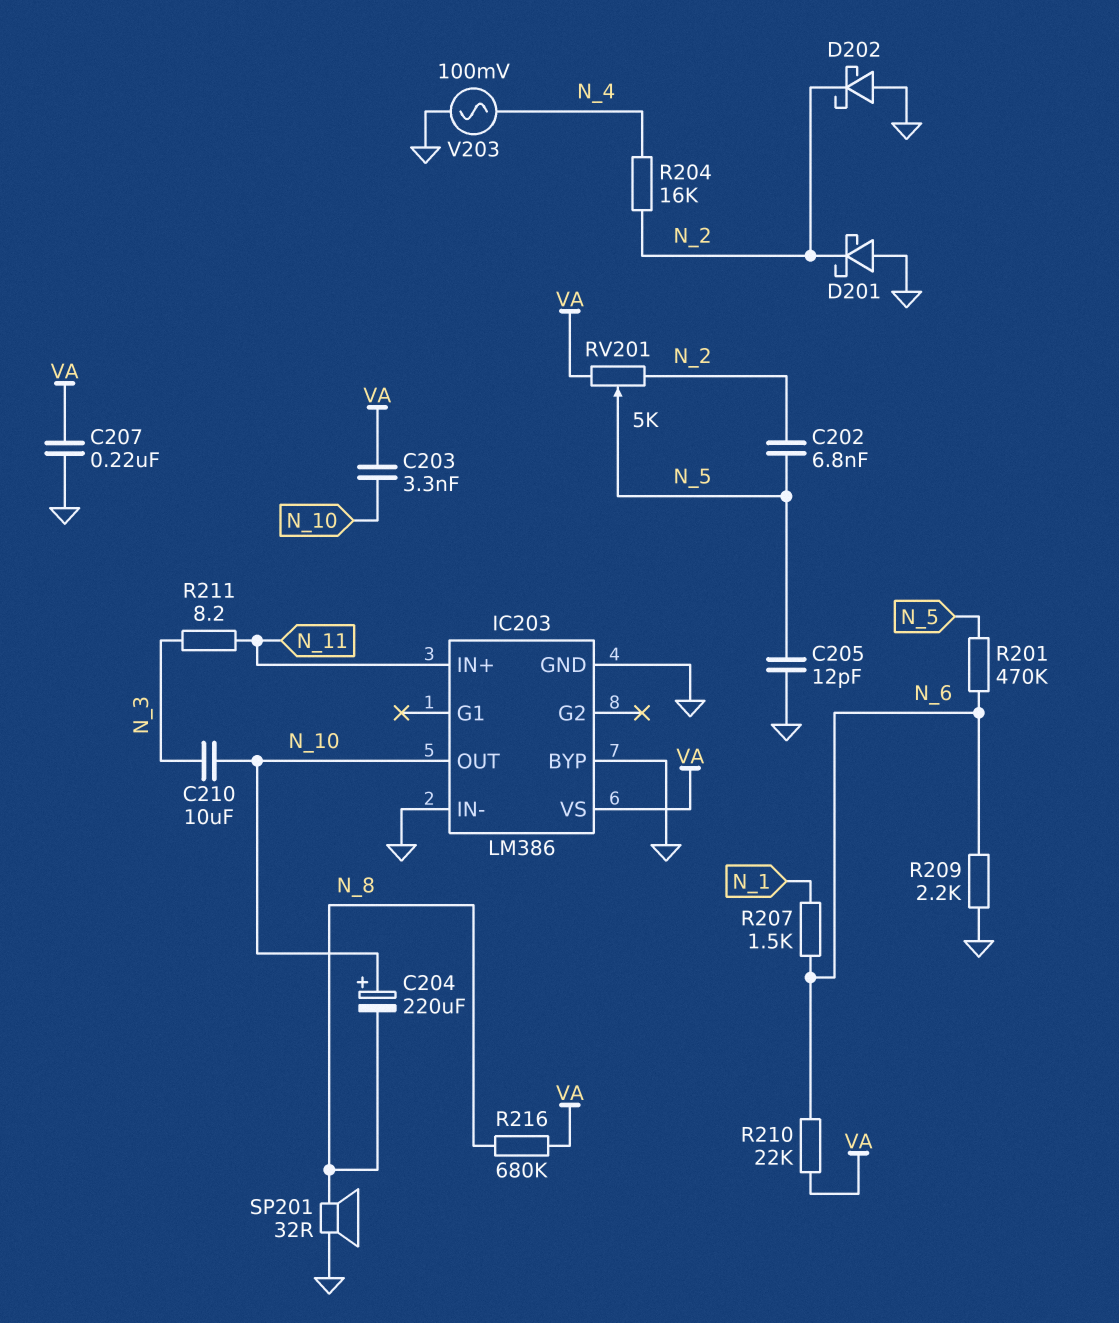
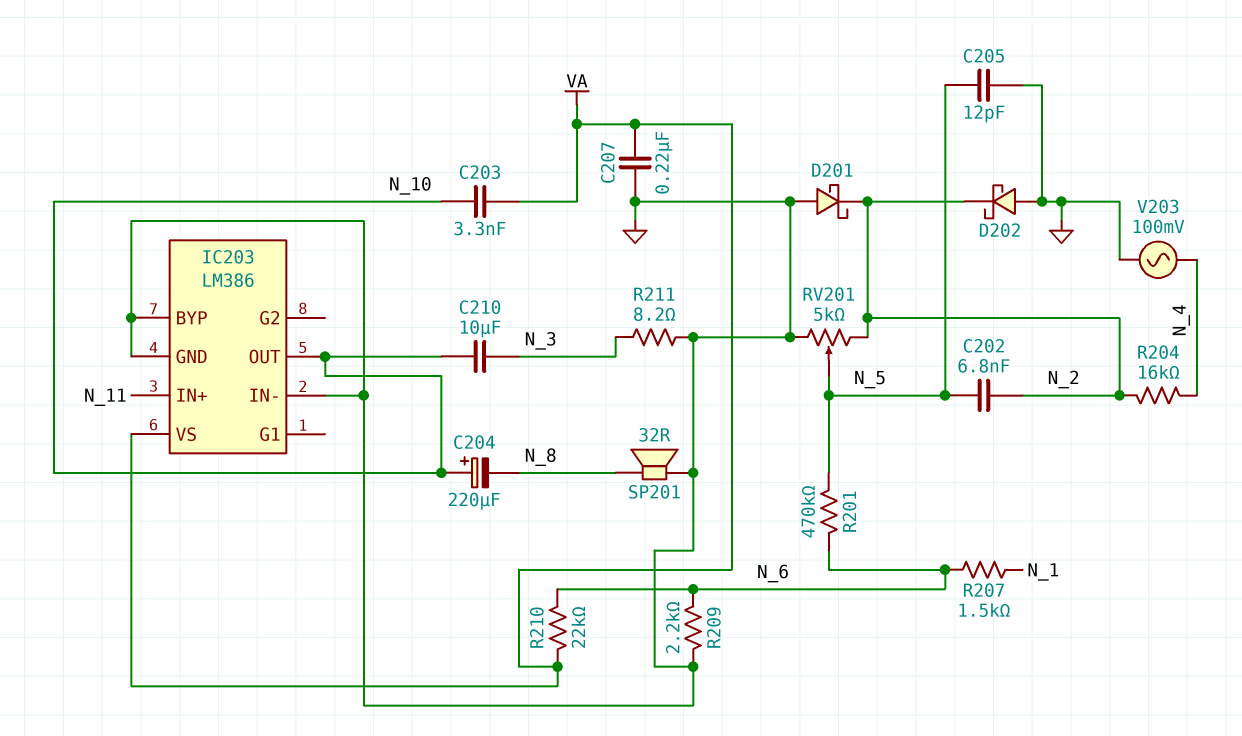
R211: 8.2 (N_3, N_11) -> 8.2 (GND, N_3)
R216: 680k (N_8, VA) -> none
RV201: 5k (N_2, VA, wiper N_5) -> 5k (GND, N_2, wiper N_5)

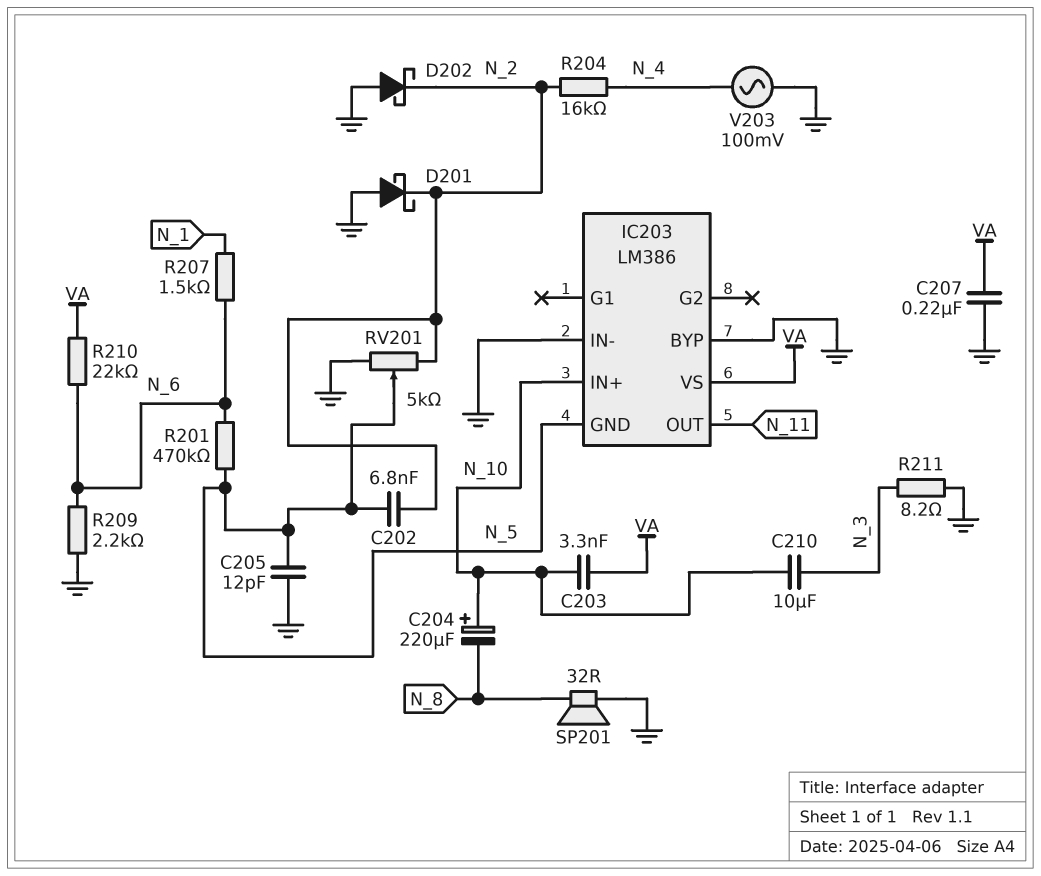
IC203 pin GND: GND -> N_5
IC203 pin IN+: N_11 -> N_10
IC203 pin OUT: N_10 -> N_11

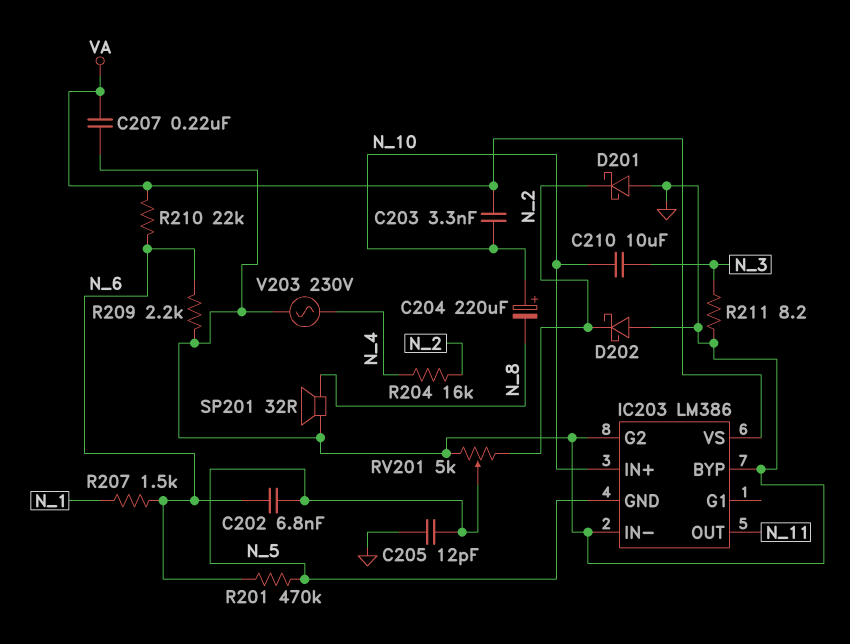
C202: 6.8nF (N_2, N_5) -> 6.8nF (N_5, N_6)
IC203 pin G2: none -> GND
V203: AC 100mV (GND, N_4) -> AC 230V (GND, N_4)

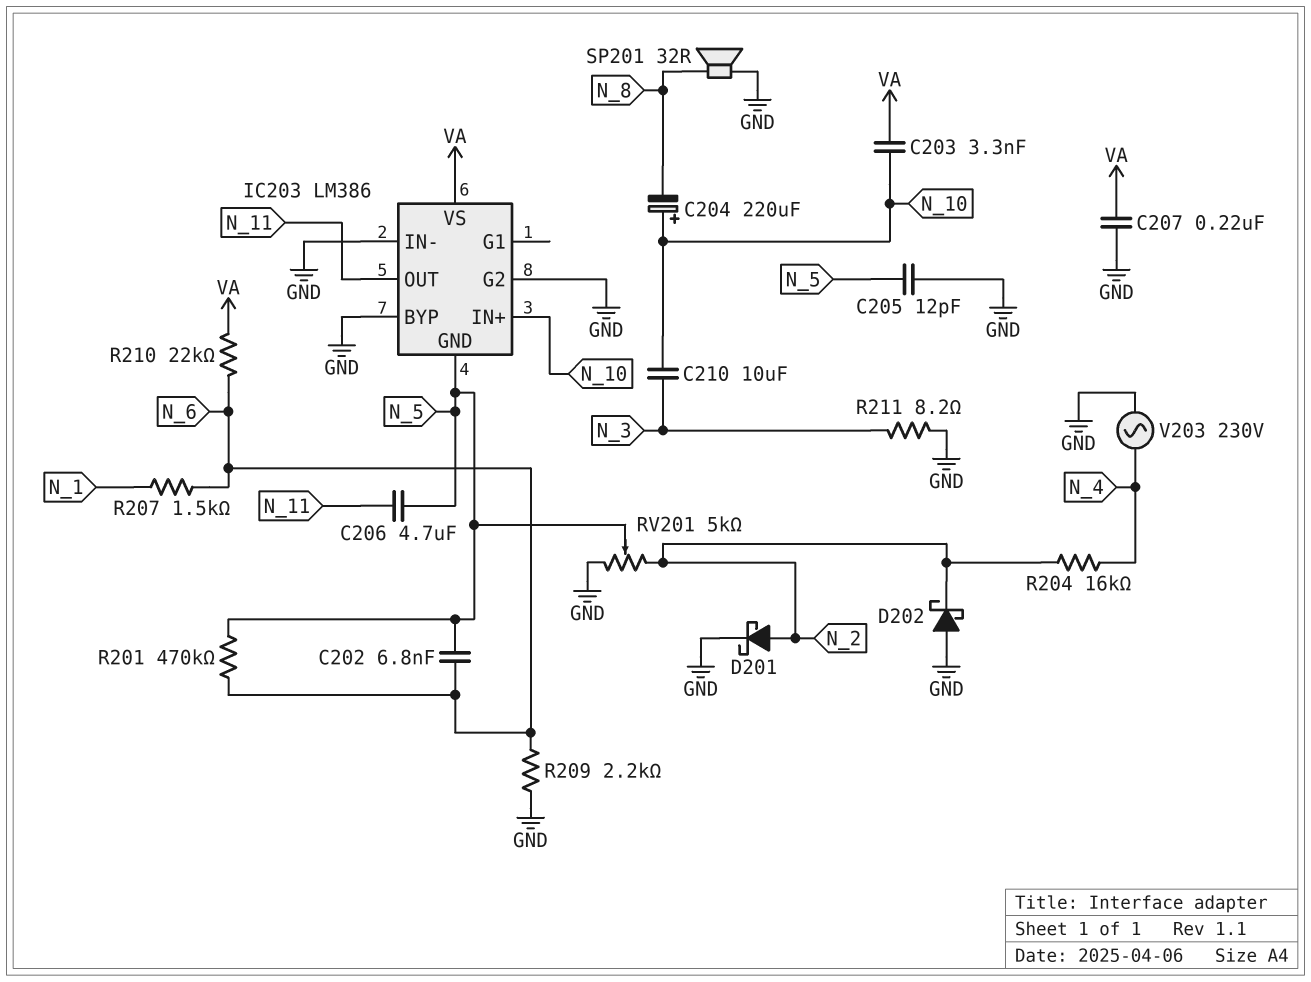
C206: none -> 4.7uF (N_5, N_11)
D201: schottky (A GND, K N_2) -> schottky (A N_2, K GND)

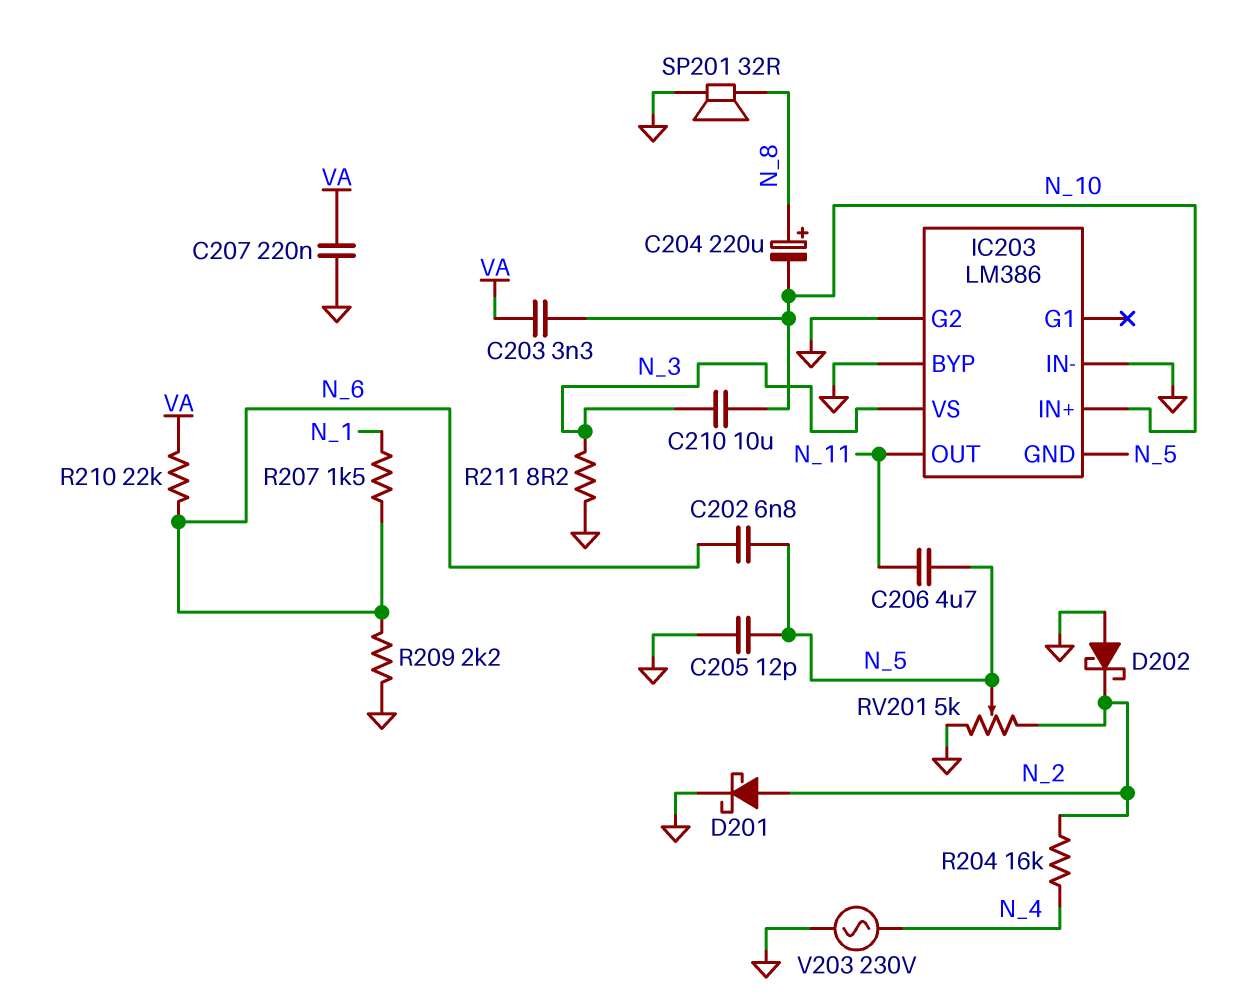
C204: 220uF (plus N_10, minus N_8) -> 220uF (plus N_8, minus N_10)
IC203 pin VS: VA -> N_3
R201: 470k (N_5, N_6) -> none

